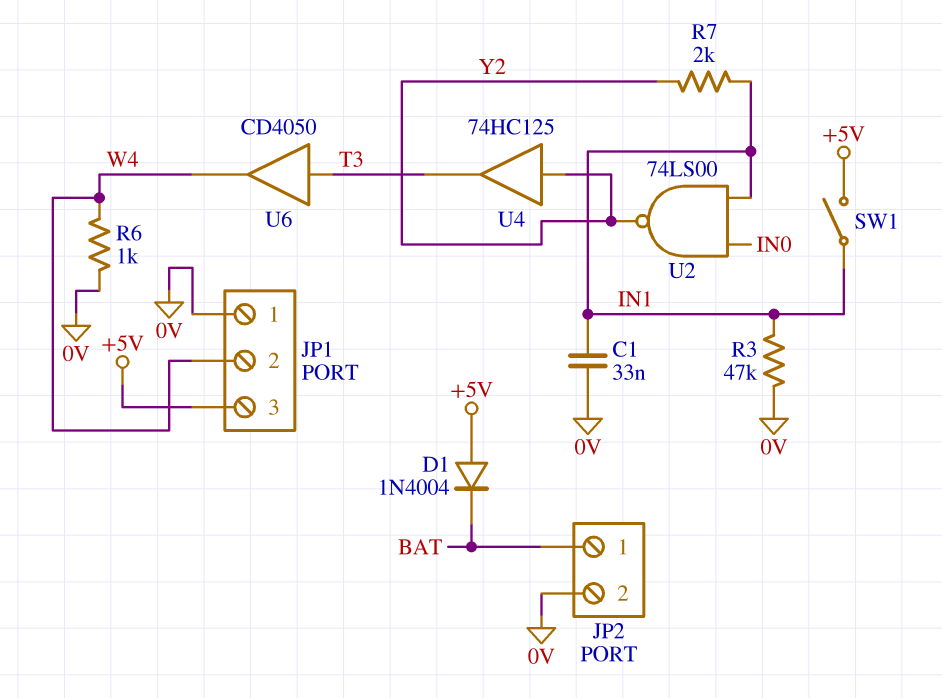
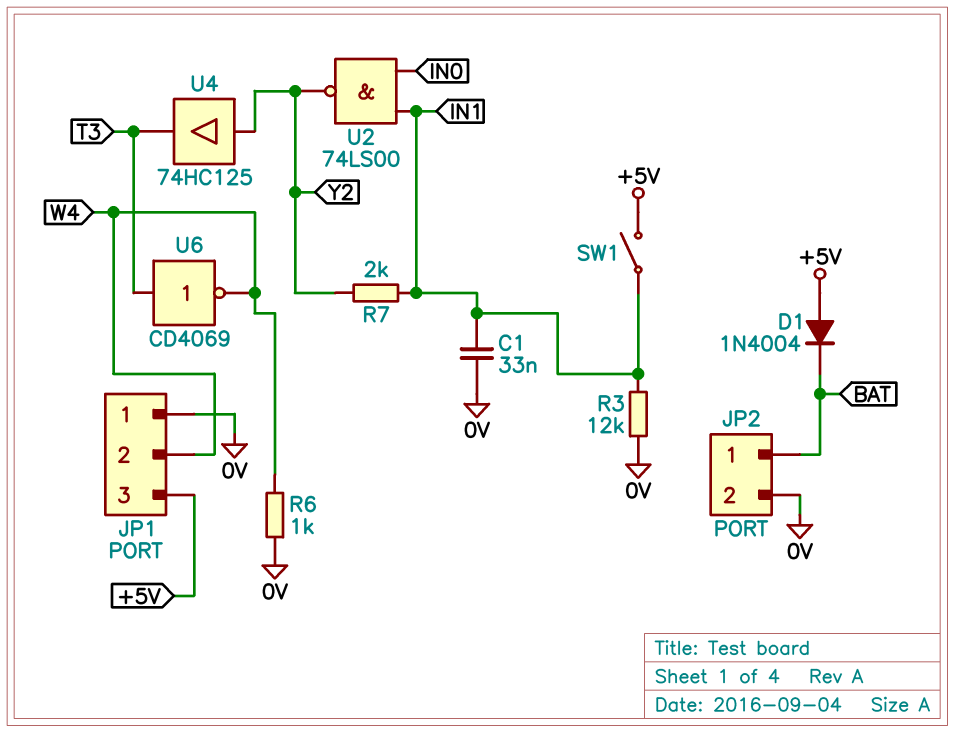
R3: 47k (0V, IN1) -> 12k (0V, IN1)
U6: buffer CD4050 (in T3, out W4) -> NOT CD4069 (in T3, out W4)

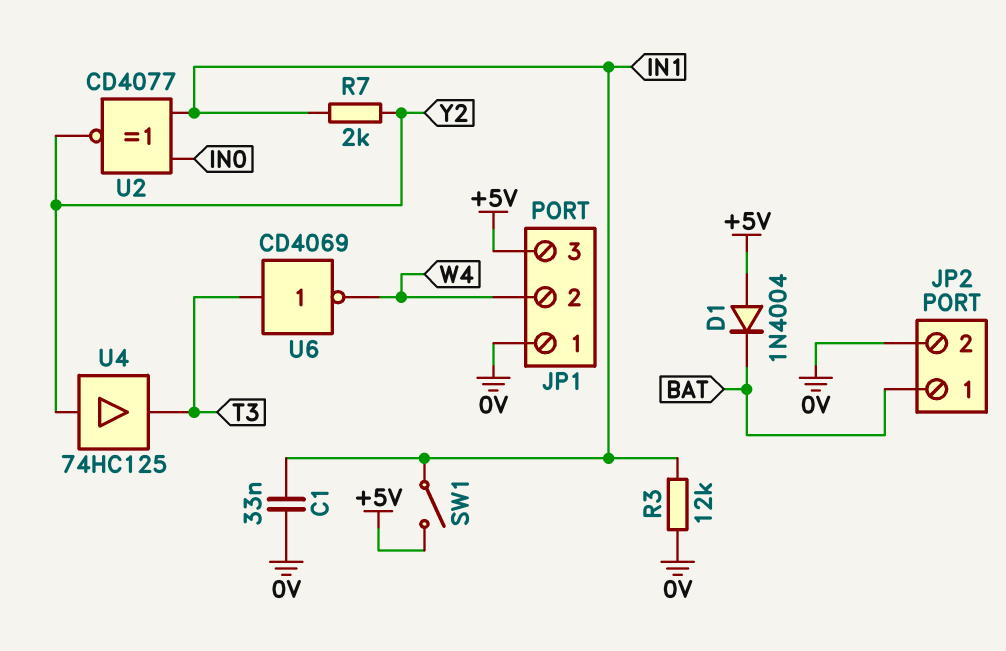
R6: 1k (0V, W4) -> none
U2: NAND 74LS00 (in IN0, in IN1, out Y2) -> XNOR CD4077 (in IN0, in IN1, out Y2)

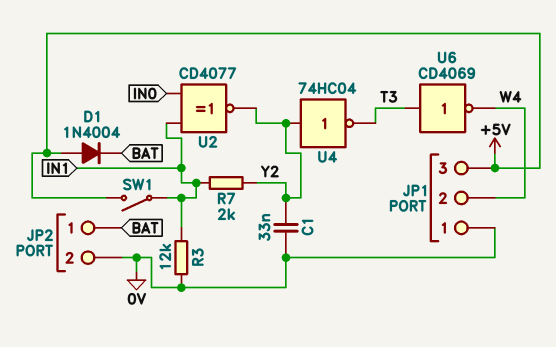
C1: 33nF (0V, IN1) -> 33nF (0V, Y2)
U4: buffer 74HC125 (in Y2, out T3) -> NOT 74HC04 (in Y2, out T3)

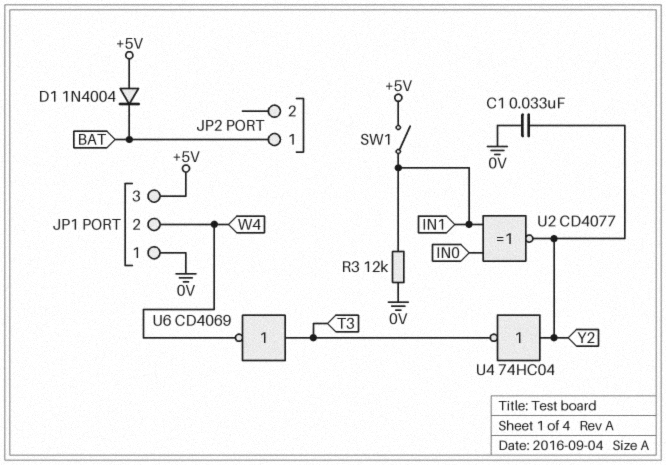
JP2 pin 2: 0V -> none
R7: 2k (IN1, Y2) -> none

